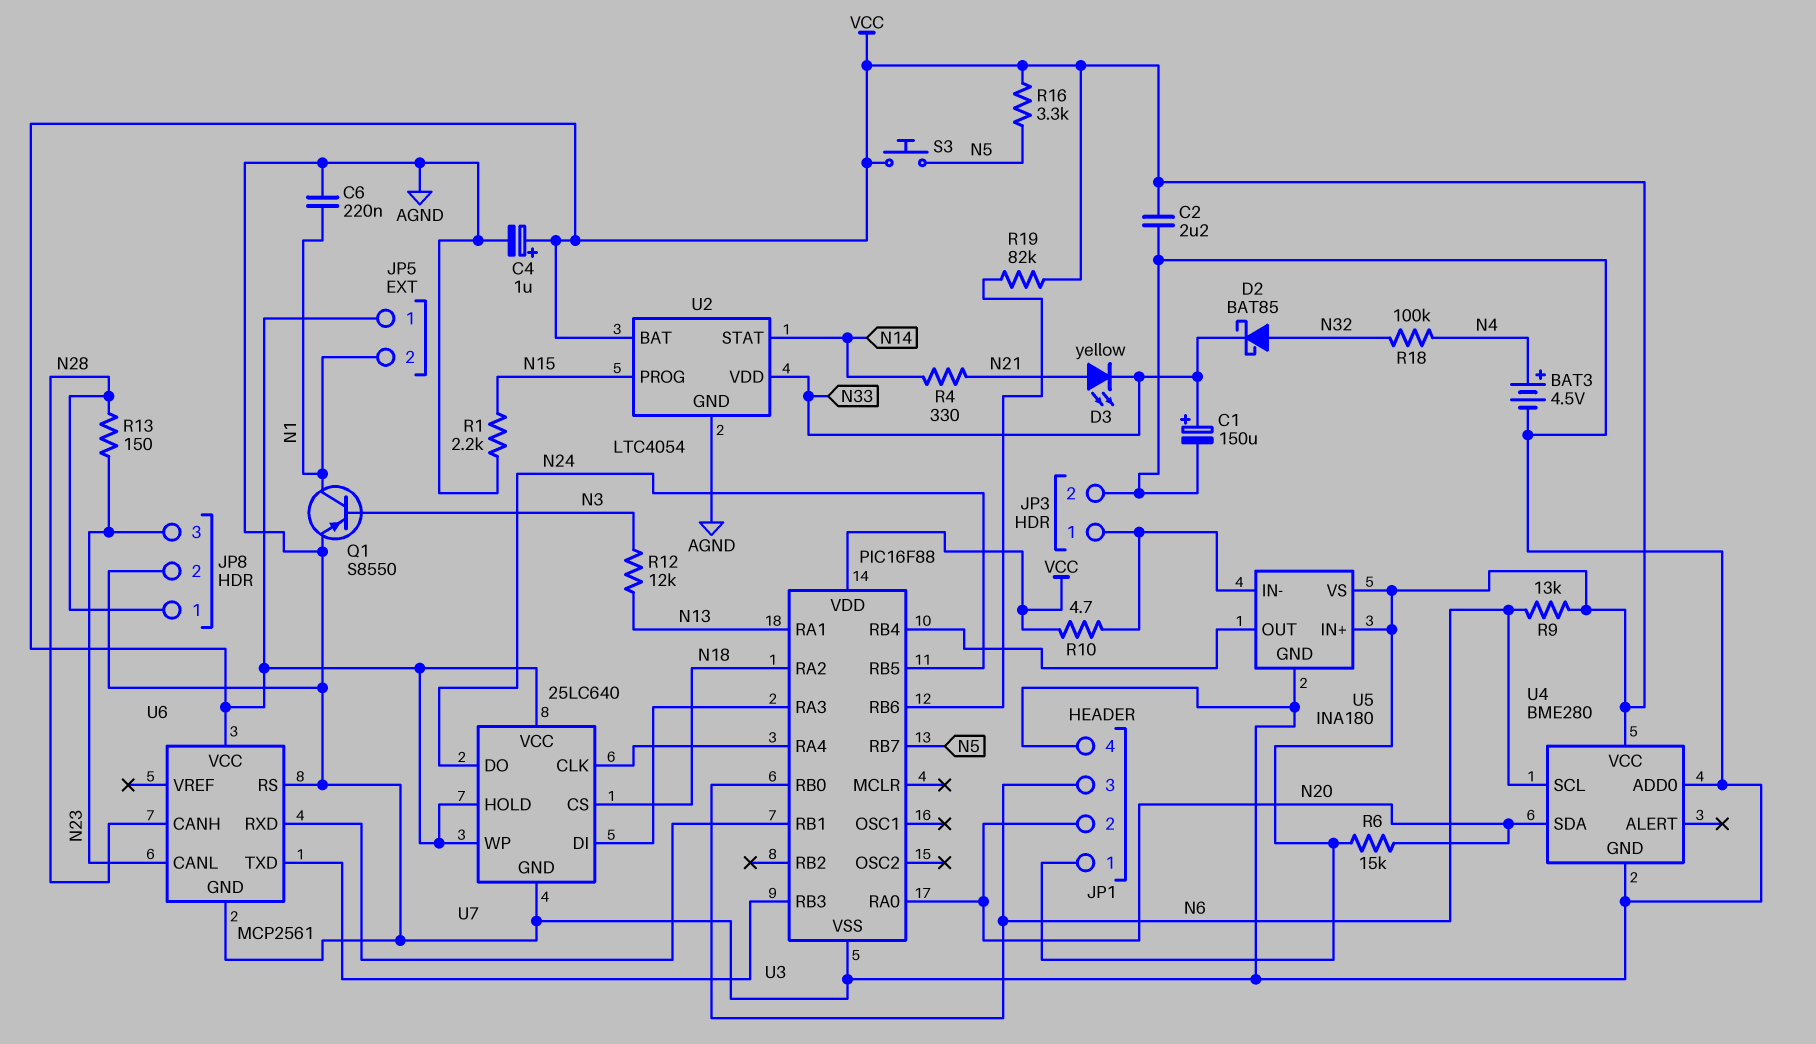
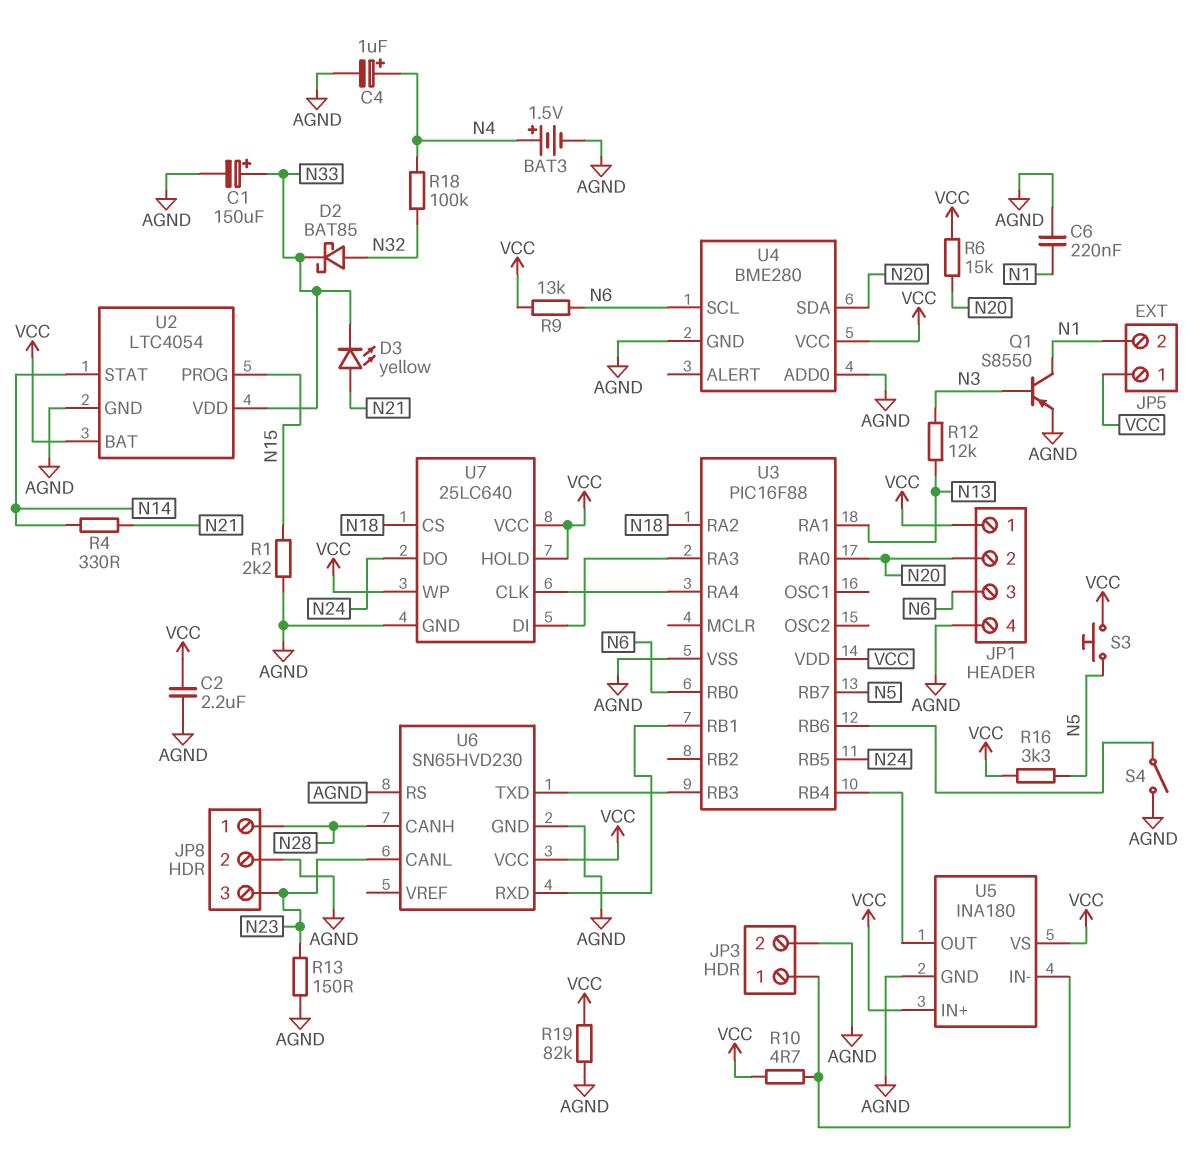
BAT3: 4.5V (plus N4, minus AGND) -> 1.5V (plus N4, minus AGND)
C4: 1uF (plus VCC, minus AGND) -> 1uF (plus N4, minus AGND)
R13: 150 (N23, N28) -> 150 (AGND, N23)
R19: 82k (U3/RB6, VCC) -> 82k (AGND, VCC)
S4: none -> switch (AGND, U3/RB6)
U6: MCP2561 -> SN65HVD230

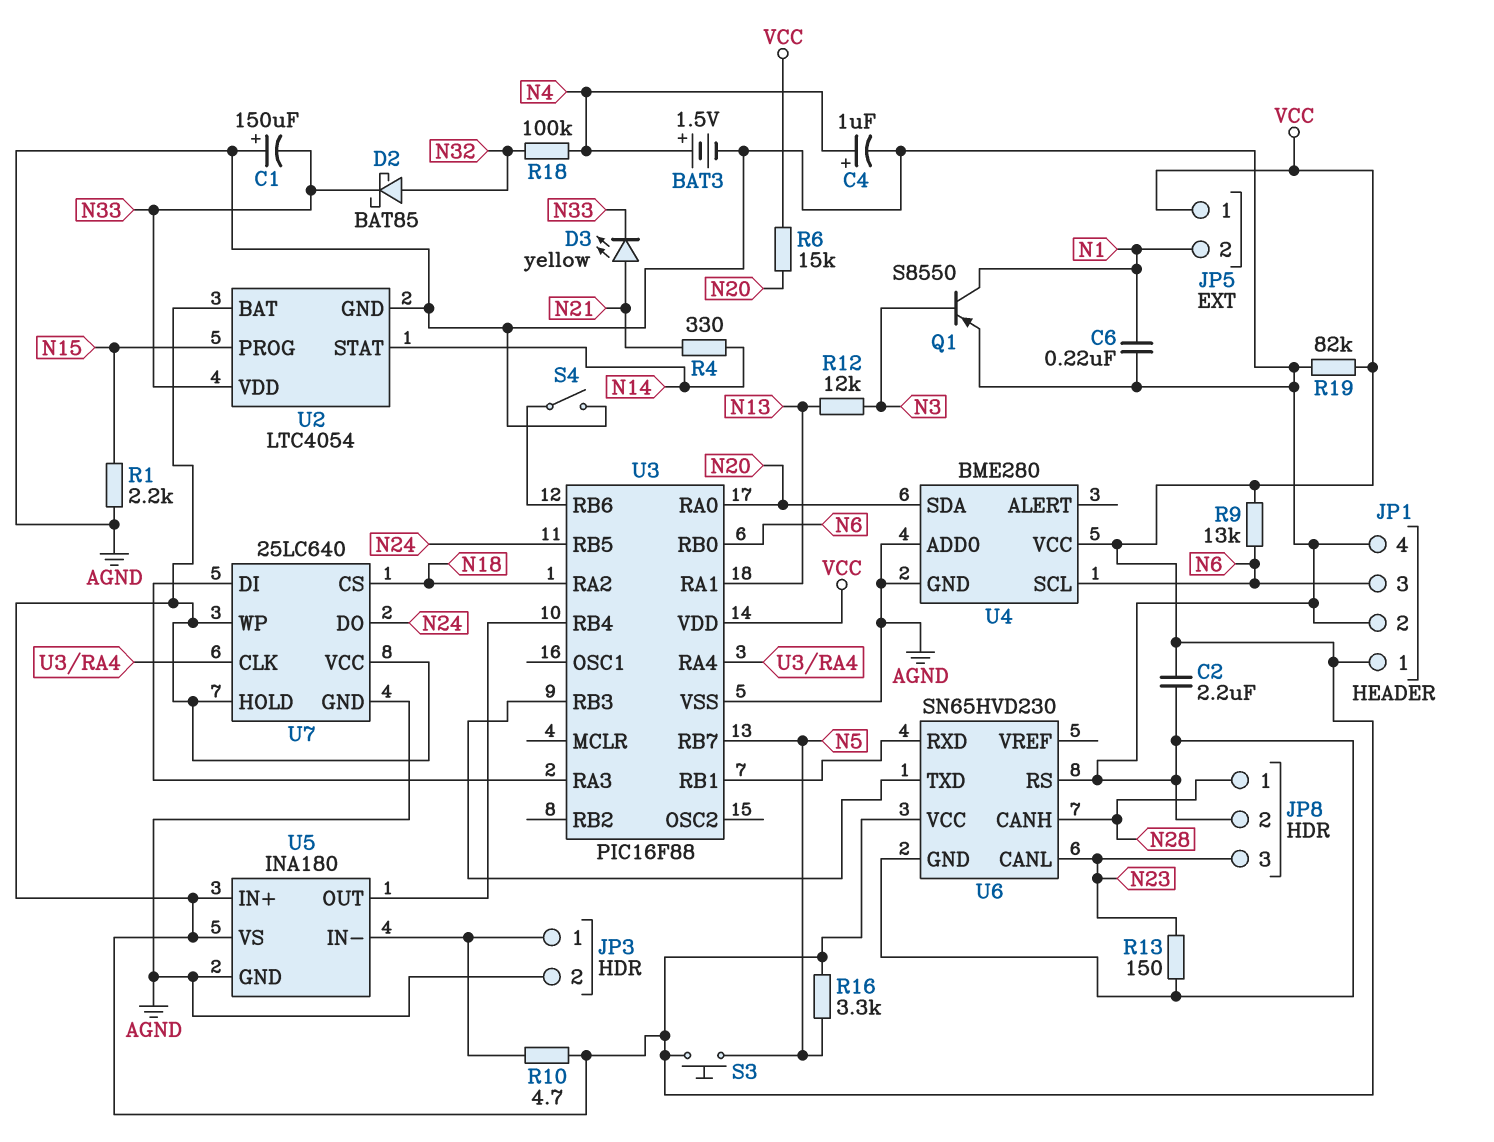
C1: 150uF (plus N33, minus AGND) -> 150uF (plus AGND, minus N33)
JP1 pin 2: N20 -> AGND

